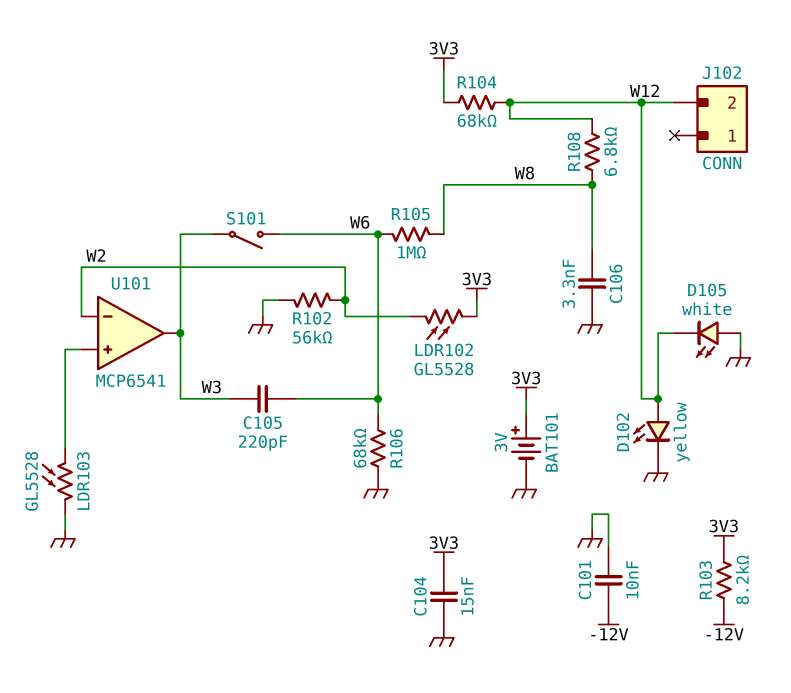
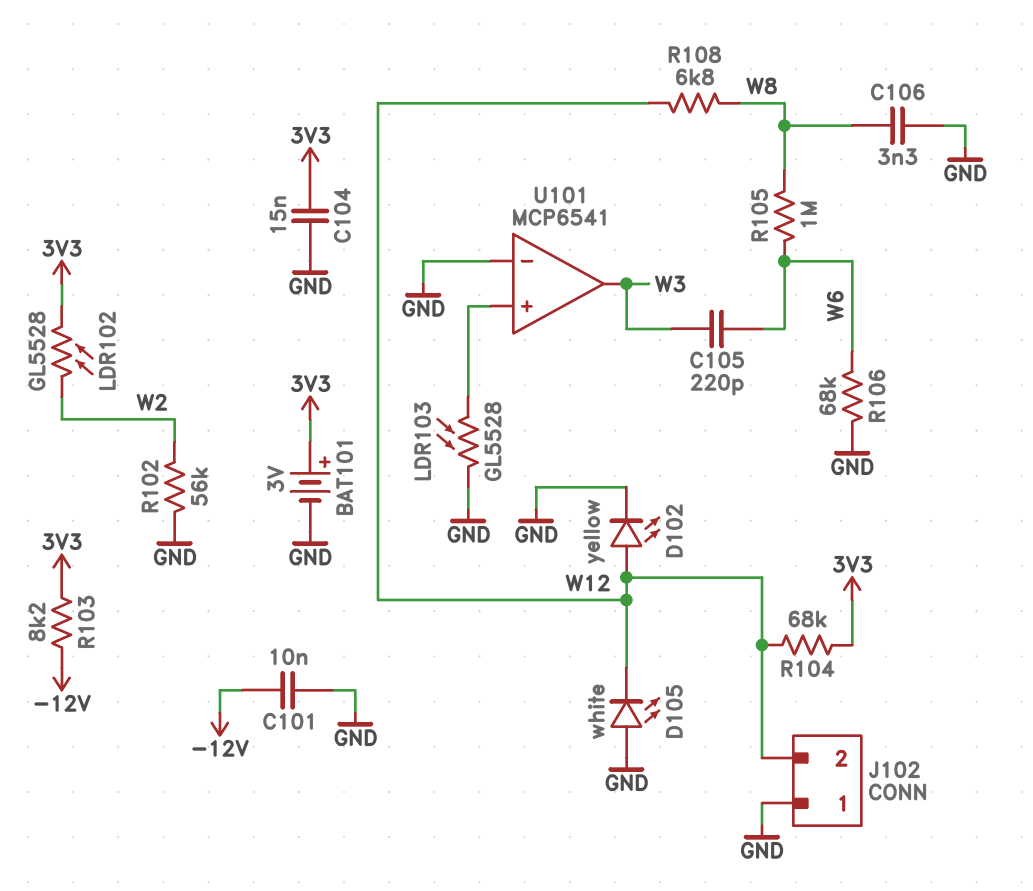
J102 pin 1: none -> GND
S101: switch (W3, W6) -> none
U101 pin in-: W2 -> GND

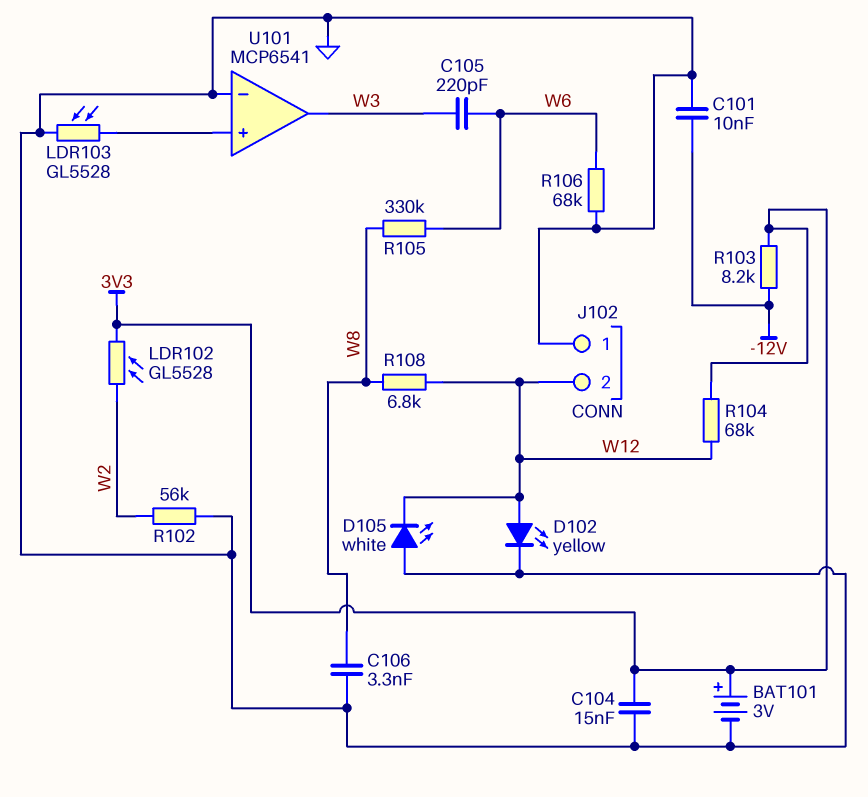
R105: 1M (W6, W8) -> 330k (W6, W8)

